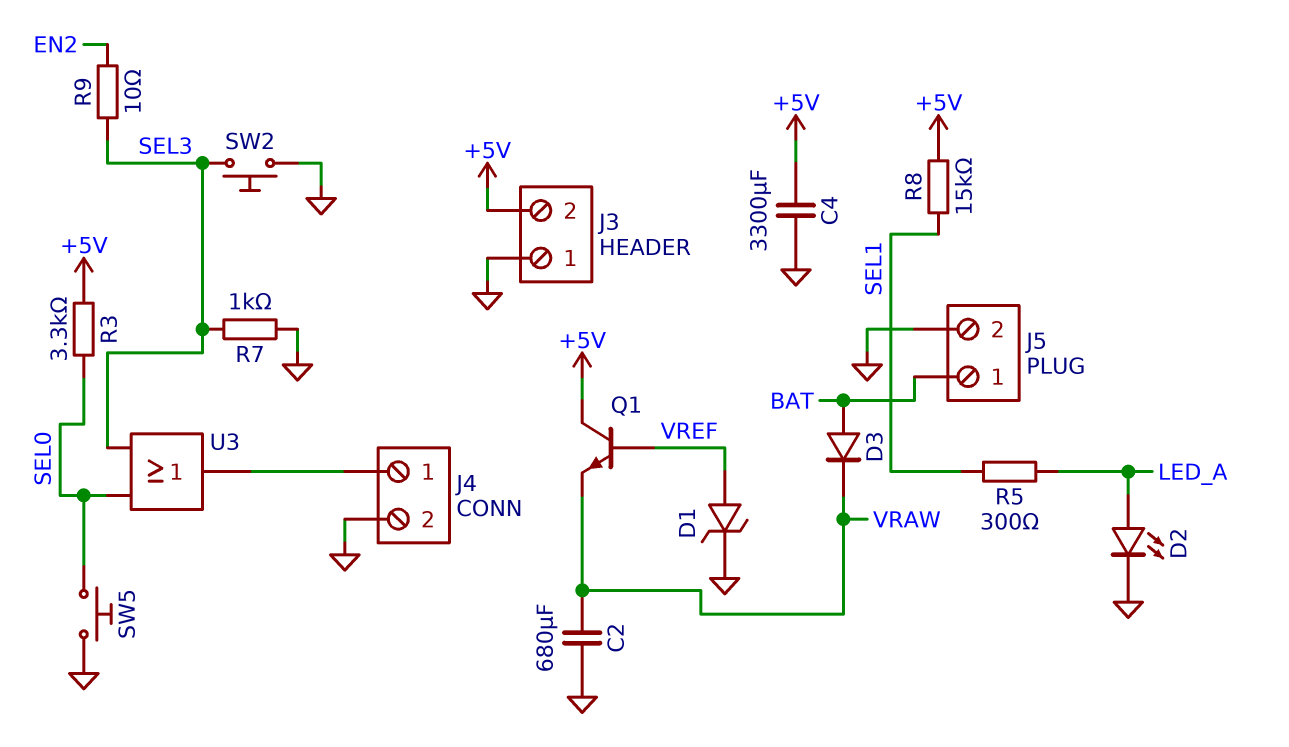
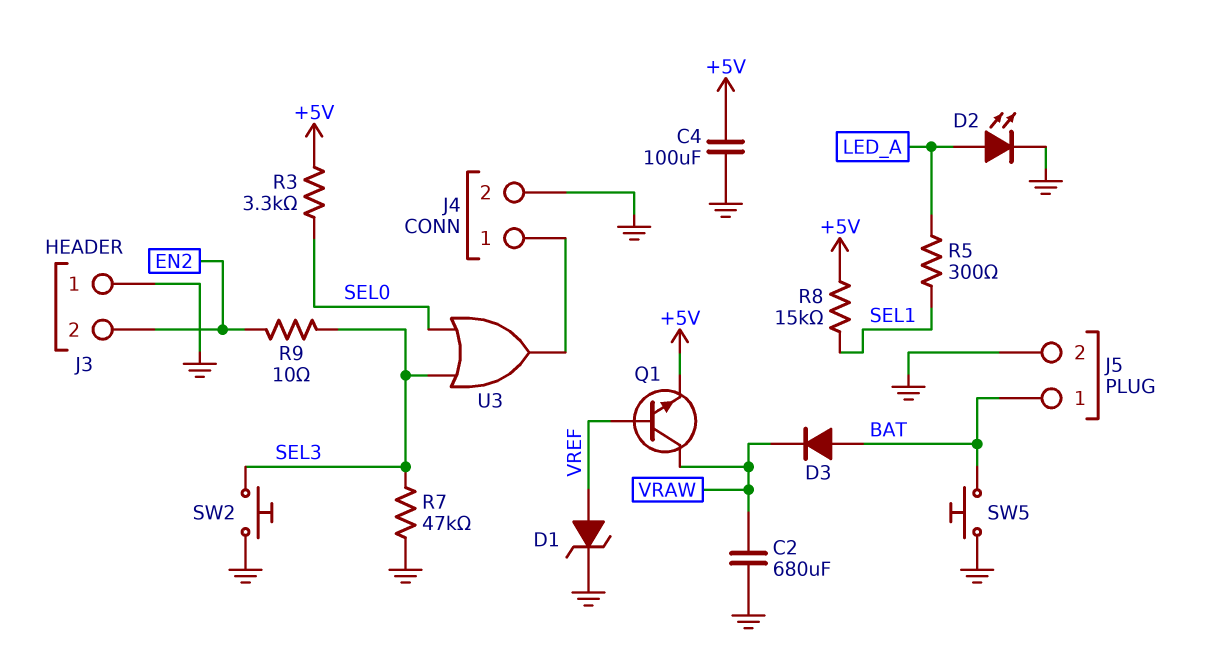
C4: 3300uF (+5V, GND) -> 100uF (+5V, GND)
J3 pin 2: +5V -> EN2
Q1: NPN (B VREF, C +5V, E VRAW) -> NPN (B VREF, C VRAW, E +5V)
R7: 1k (GND, SEL3) -> 47k (GND, SEL3)
SW5: button (GND, SEL0) -> button (BAT, GND)

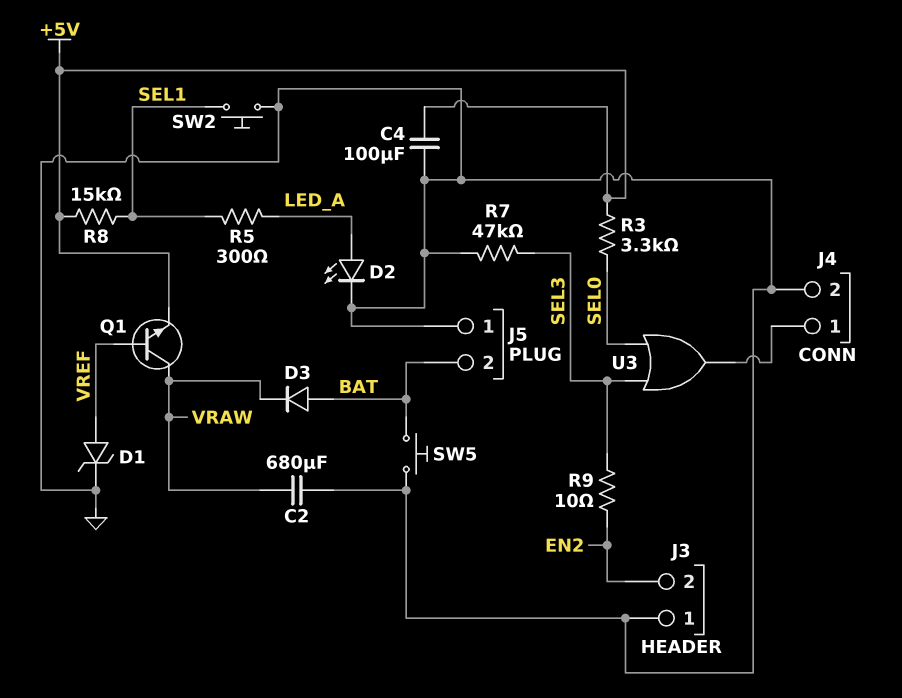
J5 pin 1: BAT -> GND
J5 pin 2: GND -> BAT
SW2: button (GND, SEL3) -> button (GND, SEL1)

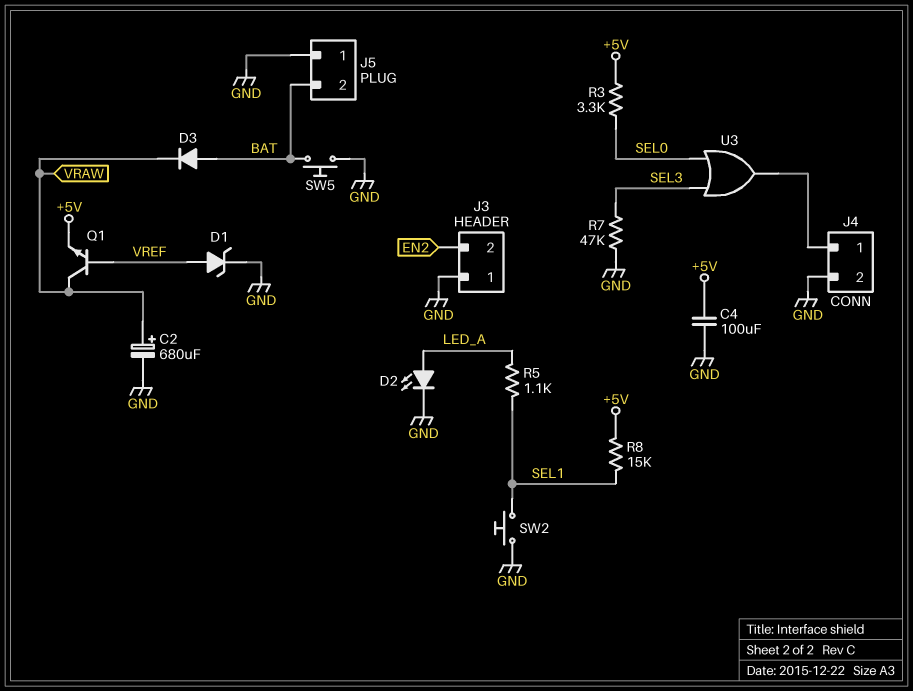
C2: 680uF (GND, VRAW) -> 680uF (plus VRAW, minus GND)
R5: 300 (LED_A, SEL1) -> 1.1k (LED_A, SEL1)
R9: 10 (EN2, SEL3) -> none

